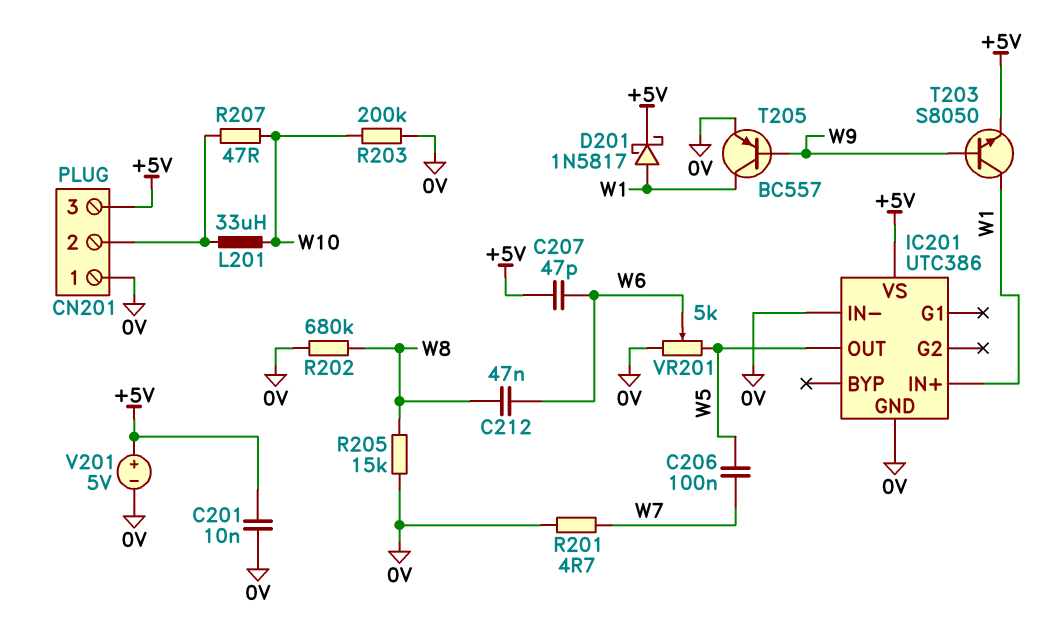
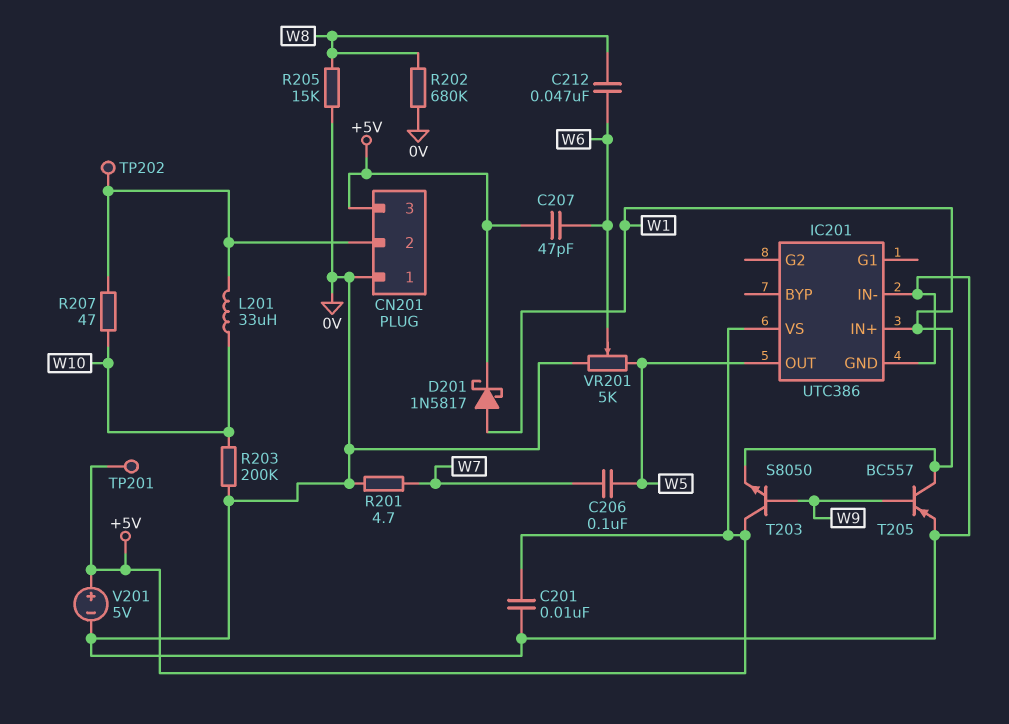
T203: NPN S8050 (B W9, C W1, E +5V) -> NPN S8050 (B W9, C +5V, E W1)
TP201: none -> test point (+5V)
TP202: none -> test point (CN201/2)

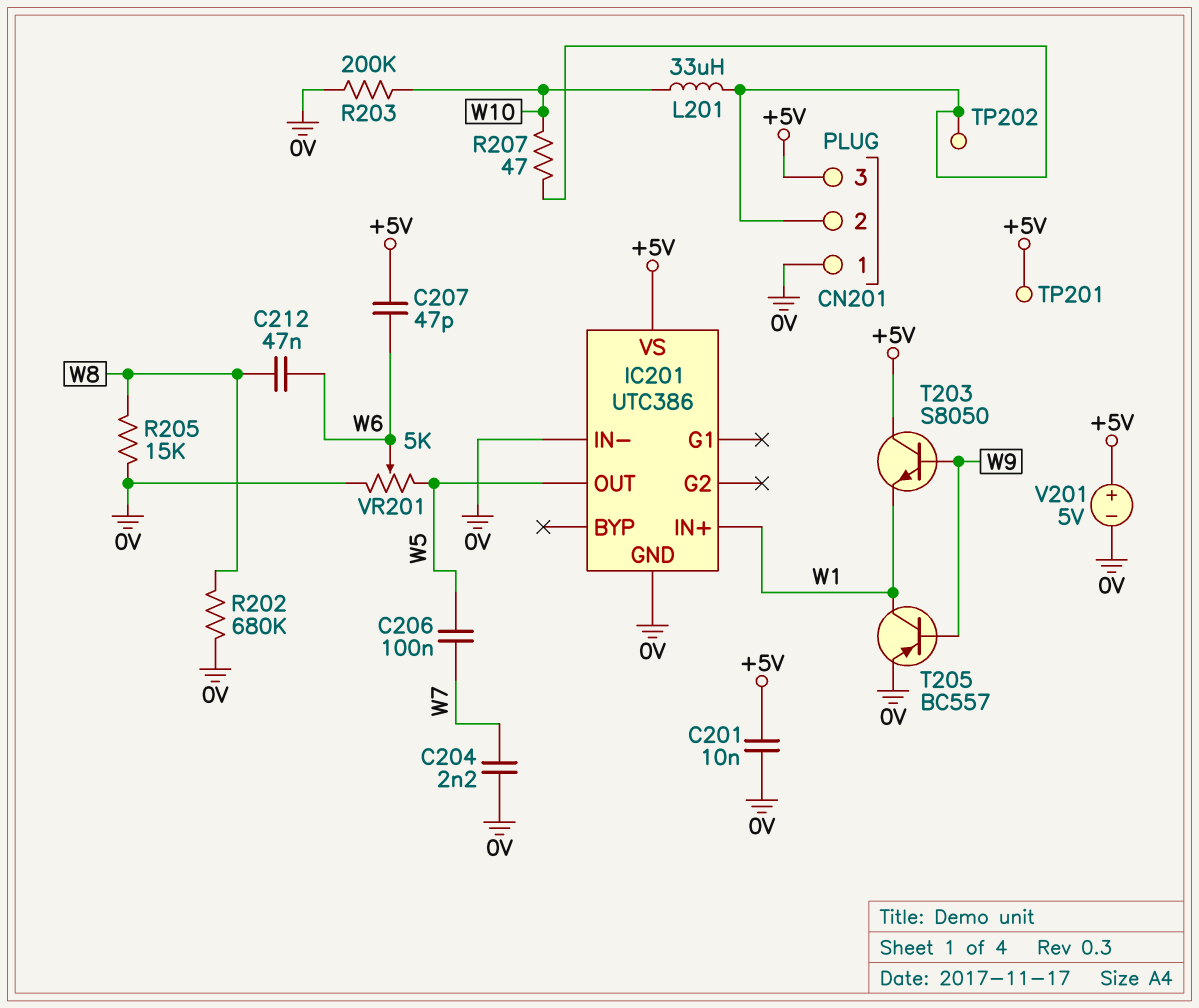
C204: none -> 2.2nF (0V, W7)
D201: schottky 1N5817 (A W1, K +5V) -> none
R201: 4.7 (0V, W7) -> none

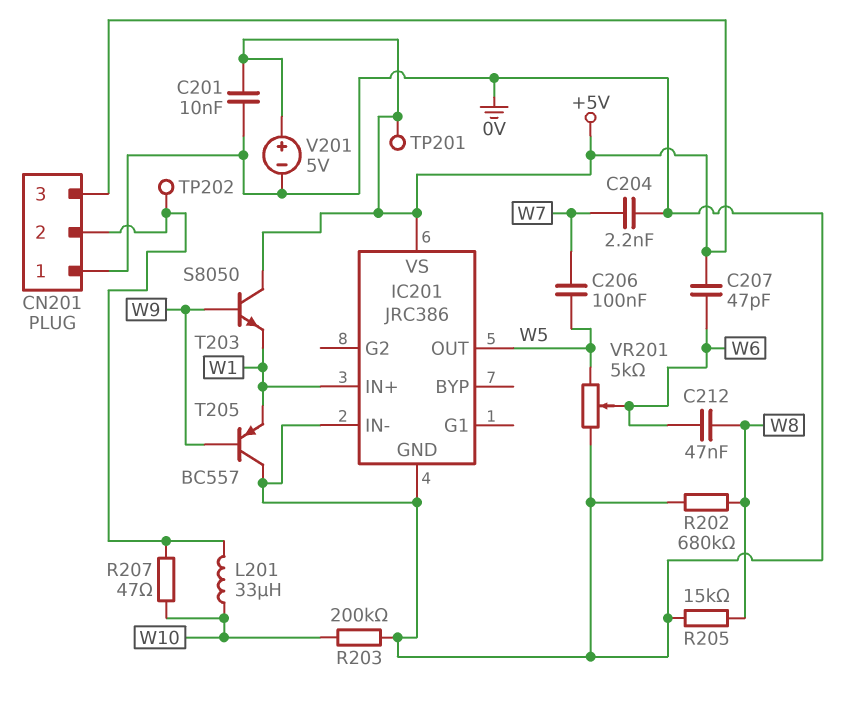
IC201: UTC386 -> JRC386
T205: PNP BC557 (B W9, C W1, E 0V) -> PNP BC557 (B W9, C 0V, E W1)

